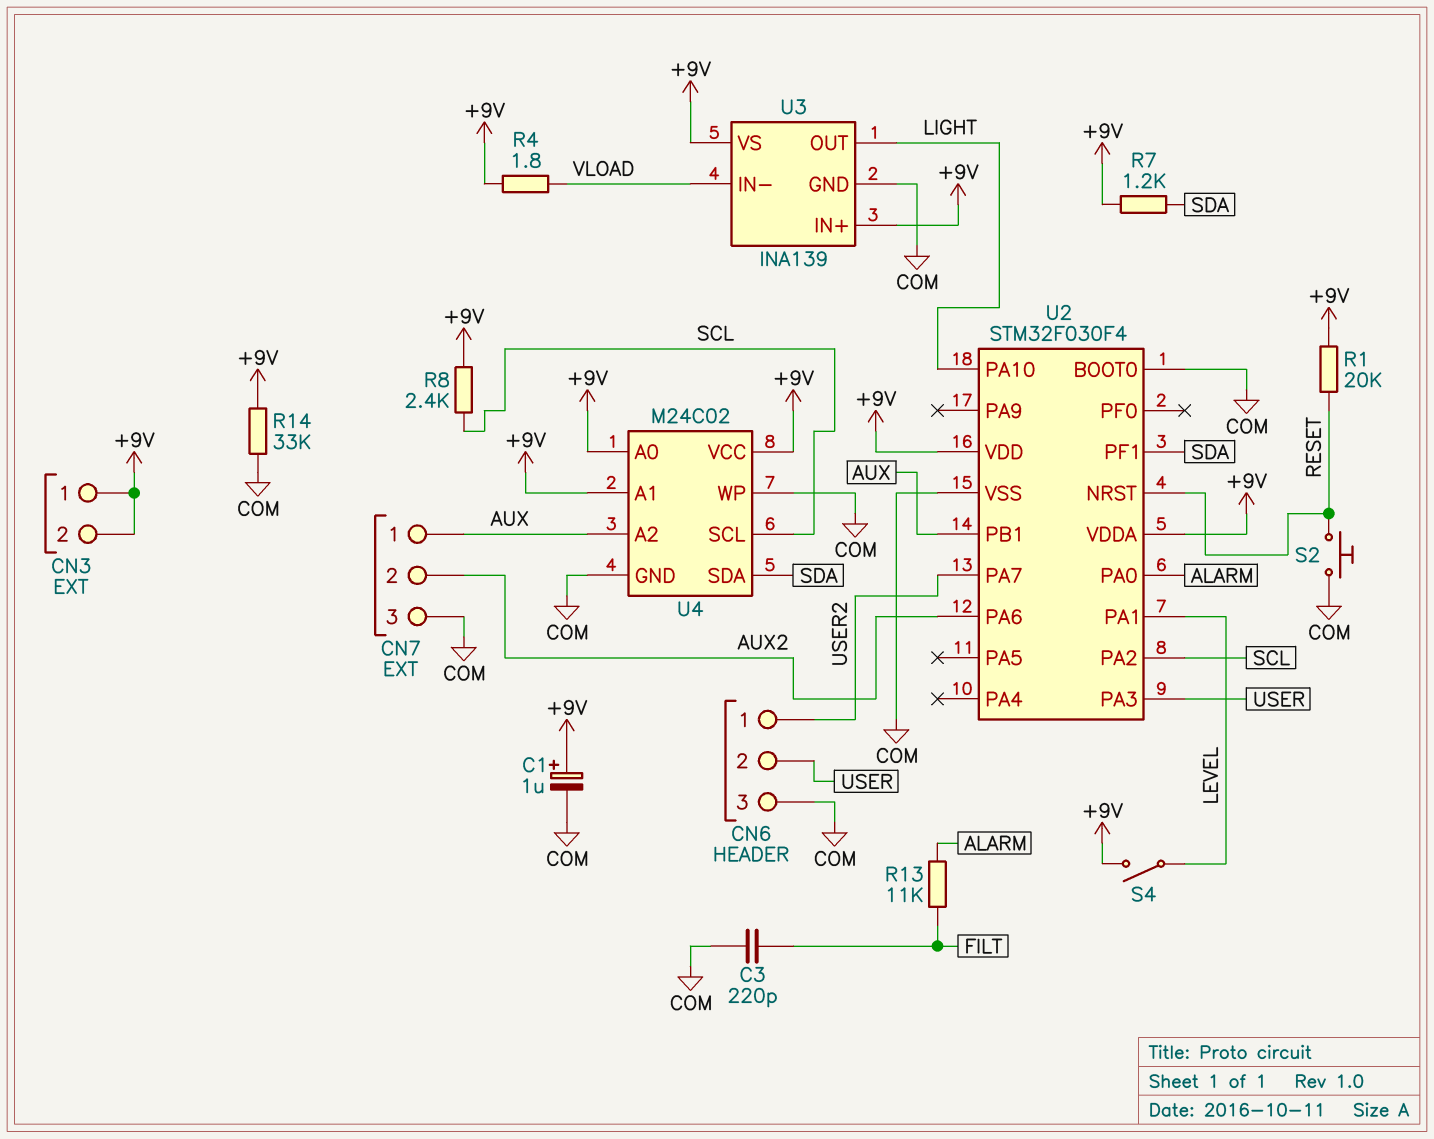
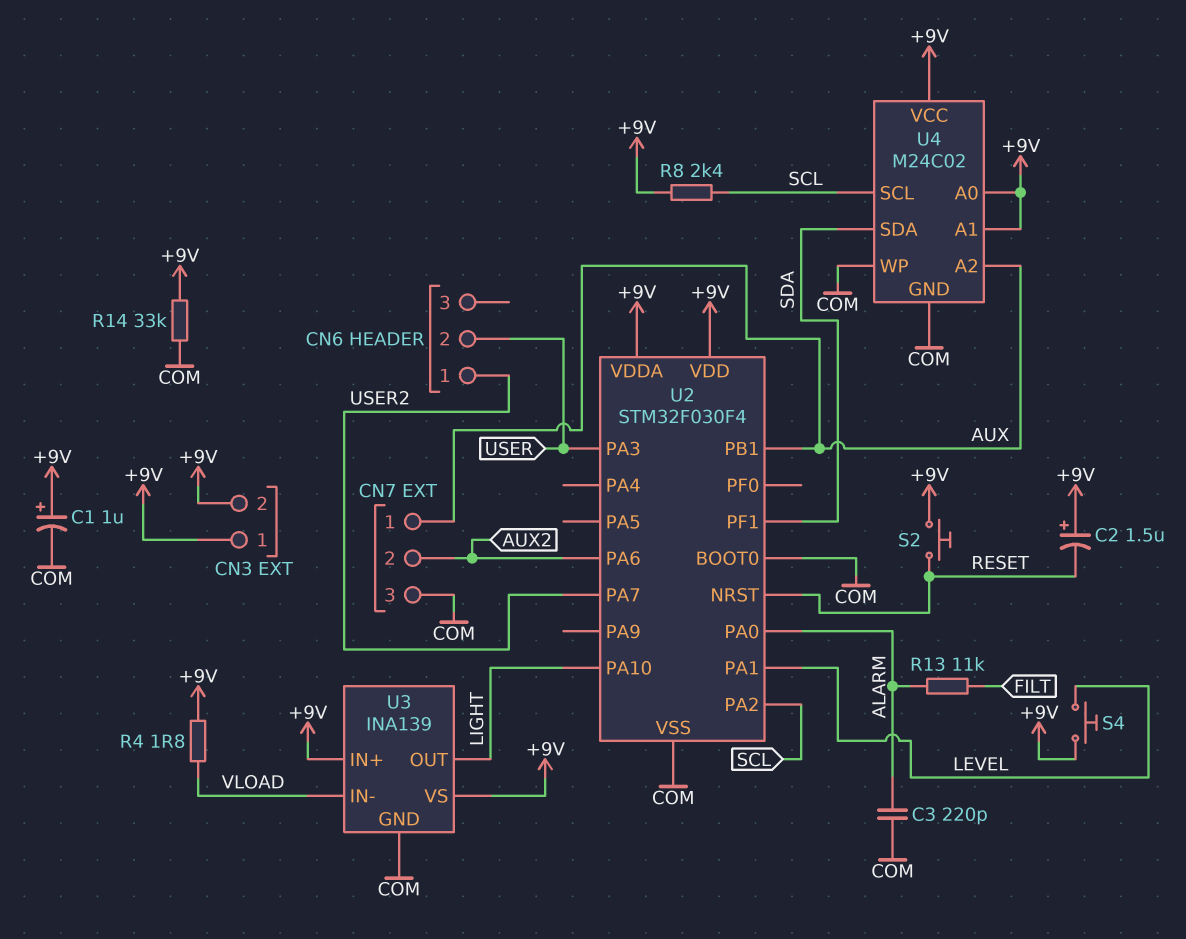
C2: none -> 1.5uF (plus +9V, minus RESET)
C3: 220pF (COM, FILT) -> 220pF (ALARM, COM)
CN6 pin 3: COM -> none
R1: 20k (+9V, RESET) -> none
R7: 1.2k (+9V, SDA) -> none
S2: button (COM, RESET) -> button (+9V, RESET)
S4: switch (+9V, LEVEL) -> button (+9V, LEVEL)

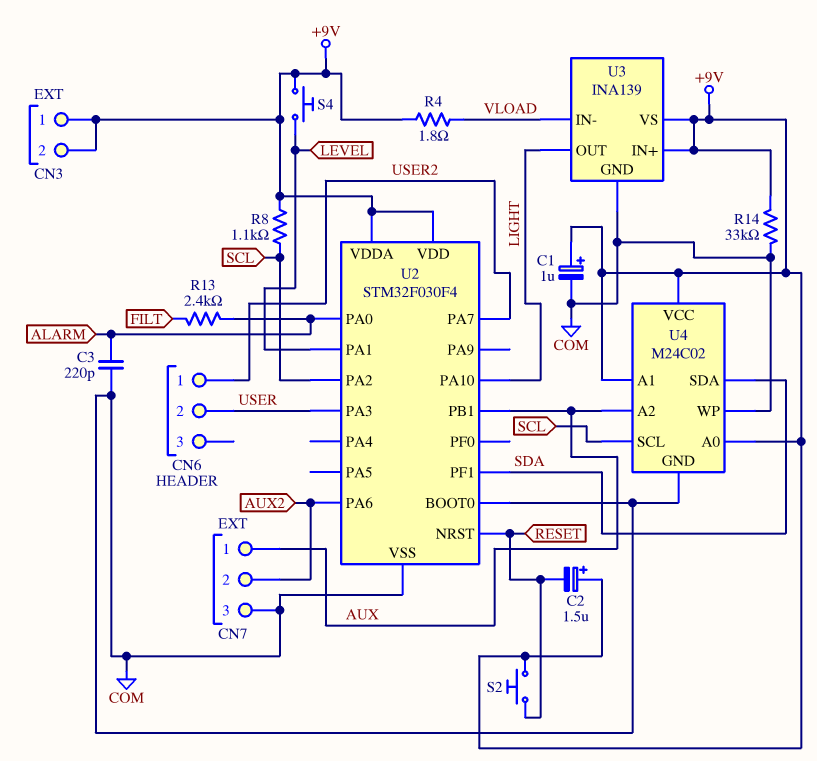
R8: 2.4k (+9V, SCL) -> 1.1k (+9V, SCL)
R13: 11k (ALARM, FILT) -> 2.4k (ALARM, FILT)

